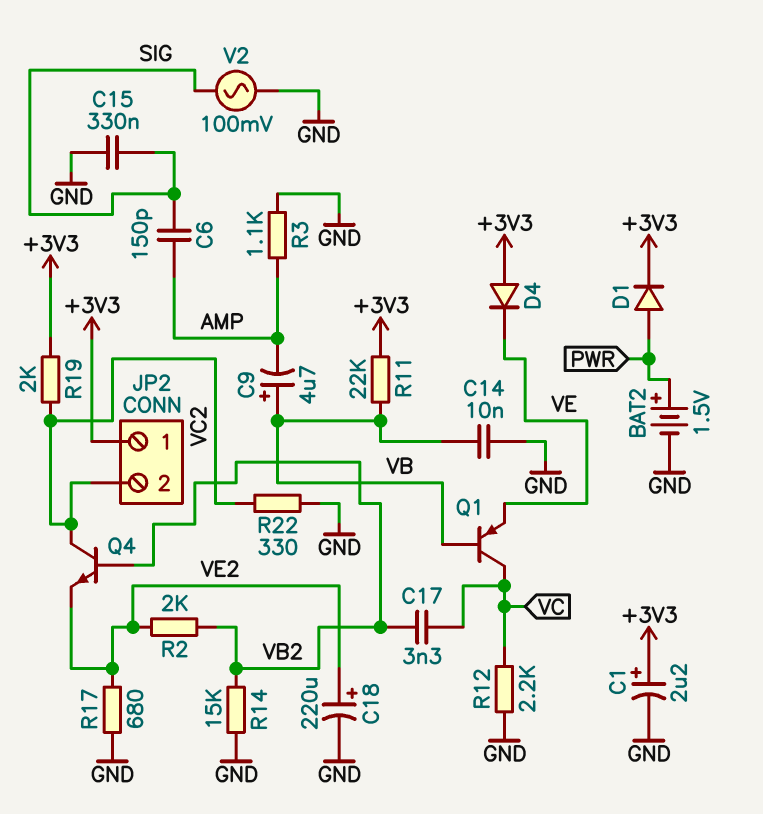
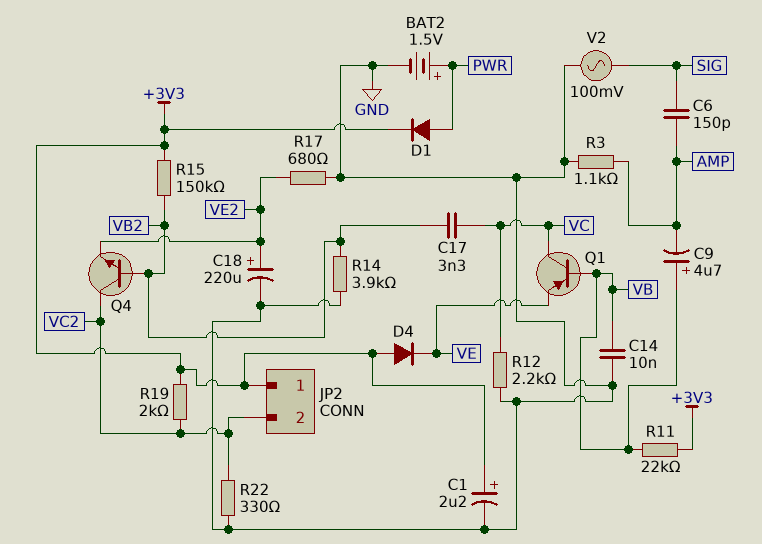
C15: 330nF (GND, SIG) -> none
R2: 2k (VB2, VE2) -> none
R14: 15k (GND, VB2) -> 3.9k (GND, VB2)
R15: none -> 150k (+3V3, VB2)

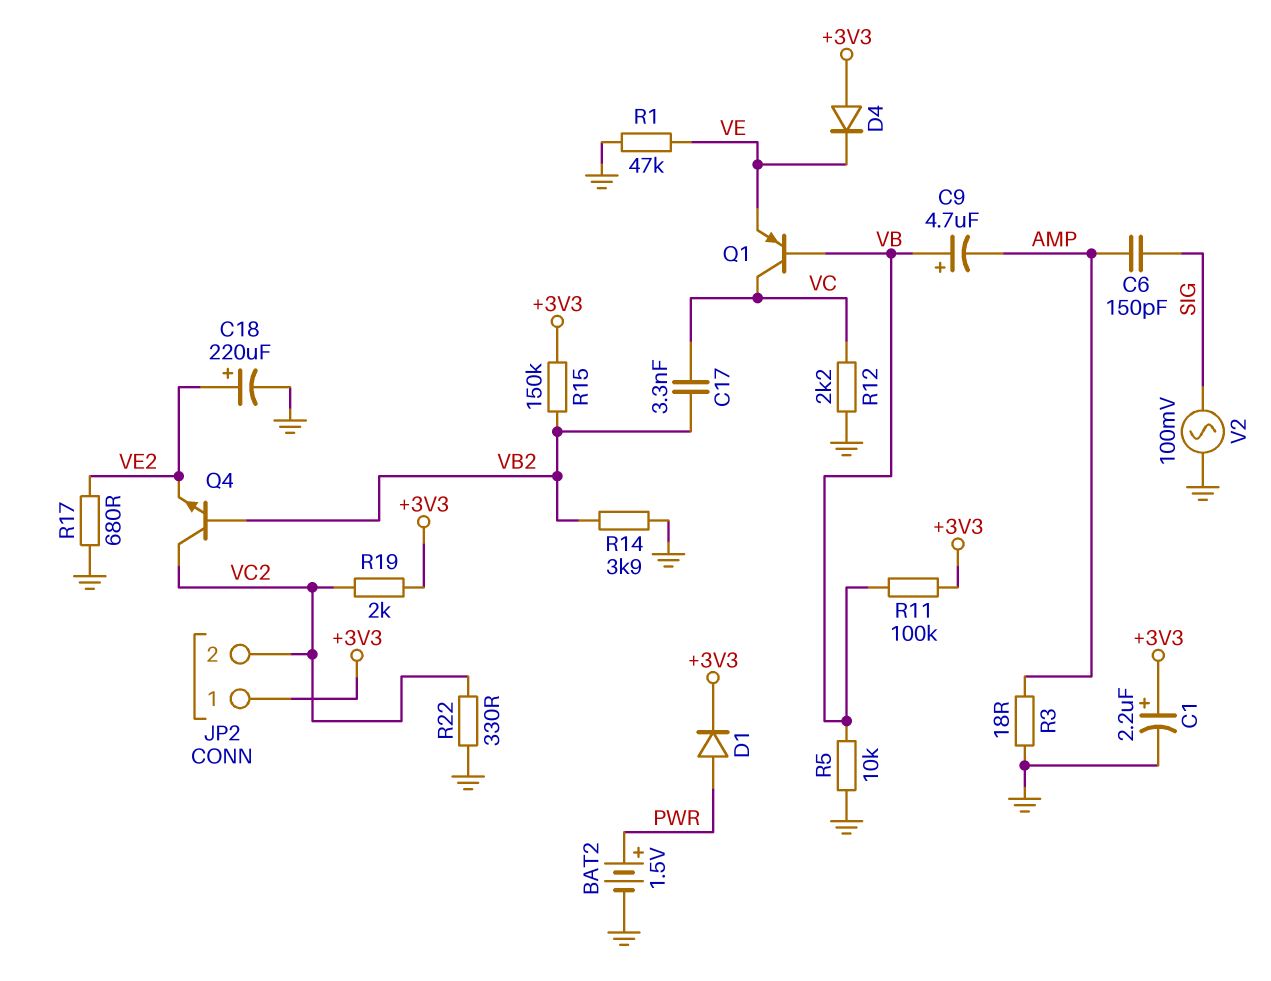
C14: 10nF (GND, VB) -> none
R1: none -> 47k (GND, VE)
R3: 1.1k (AMP, GND) -> 18 (AMP, GND)
R5: none -> 10k (GND, VB)
R11: 22k (+3V3, VB) -> 100k (+3V3, VB)

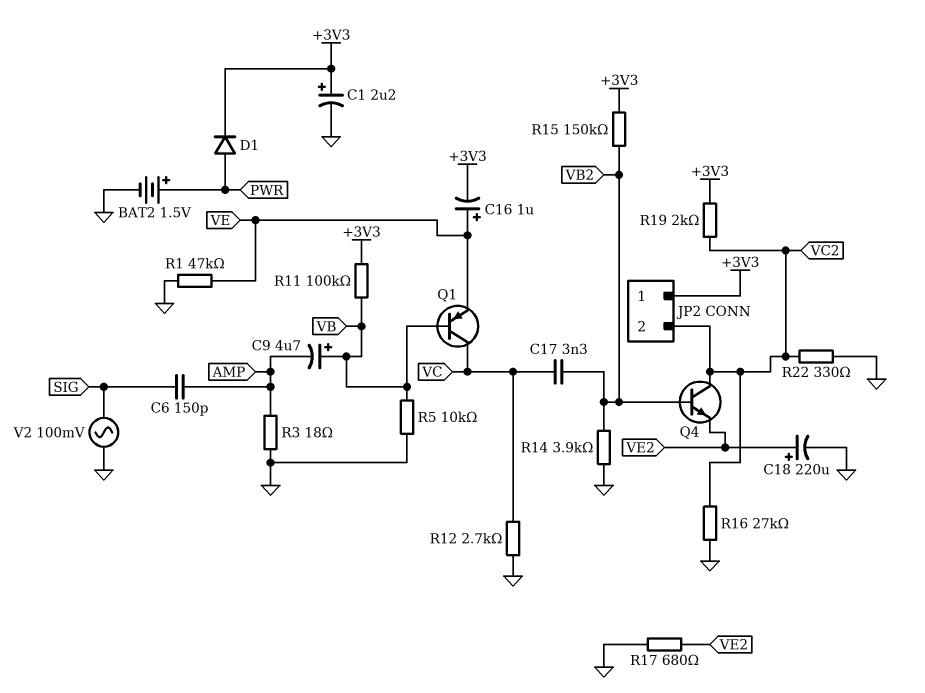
C16: none -> 1uF (plus VE, minus +3V3)
D4: diode (A +3V3, K VE) -> none
R12: 2.2k (GND, VC) -> 2.7k (GND, VC)
R16: none -> 27k (GND, VC2)

